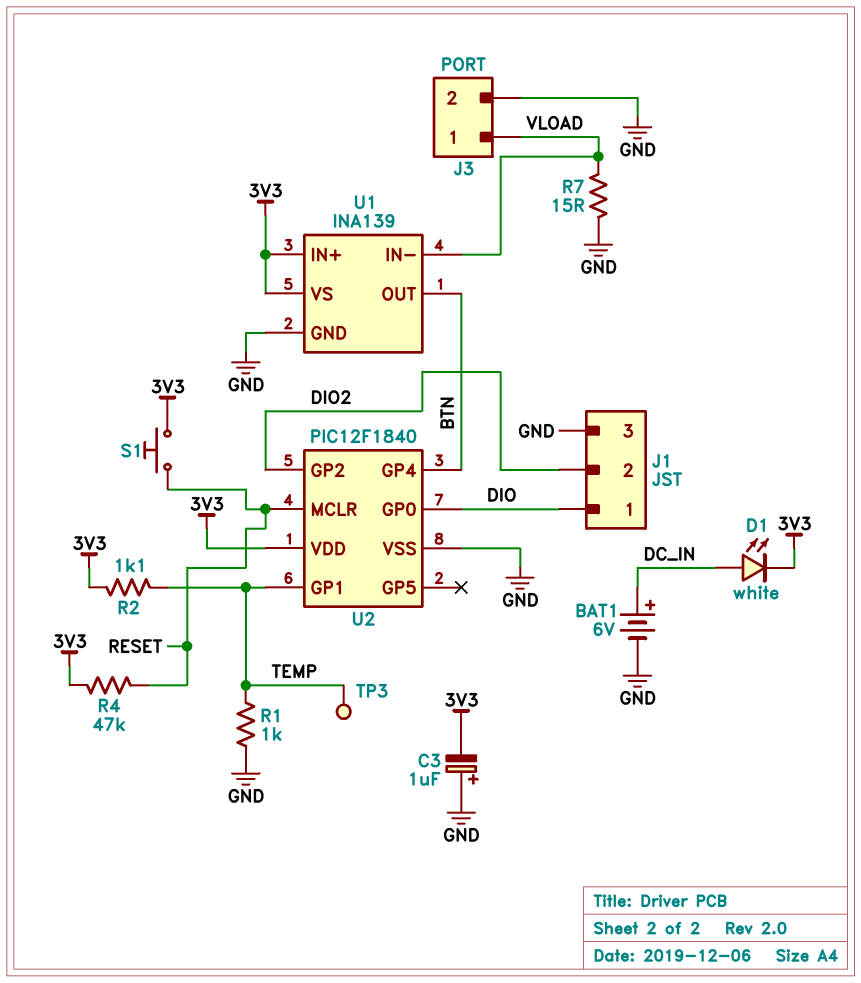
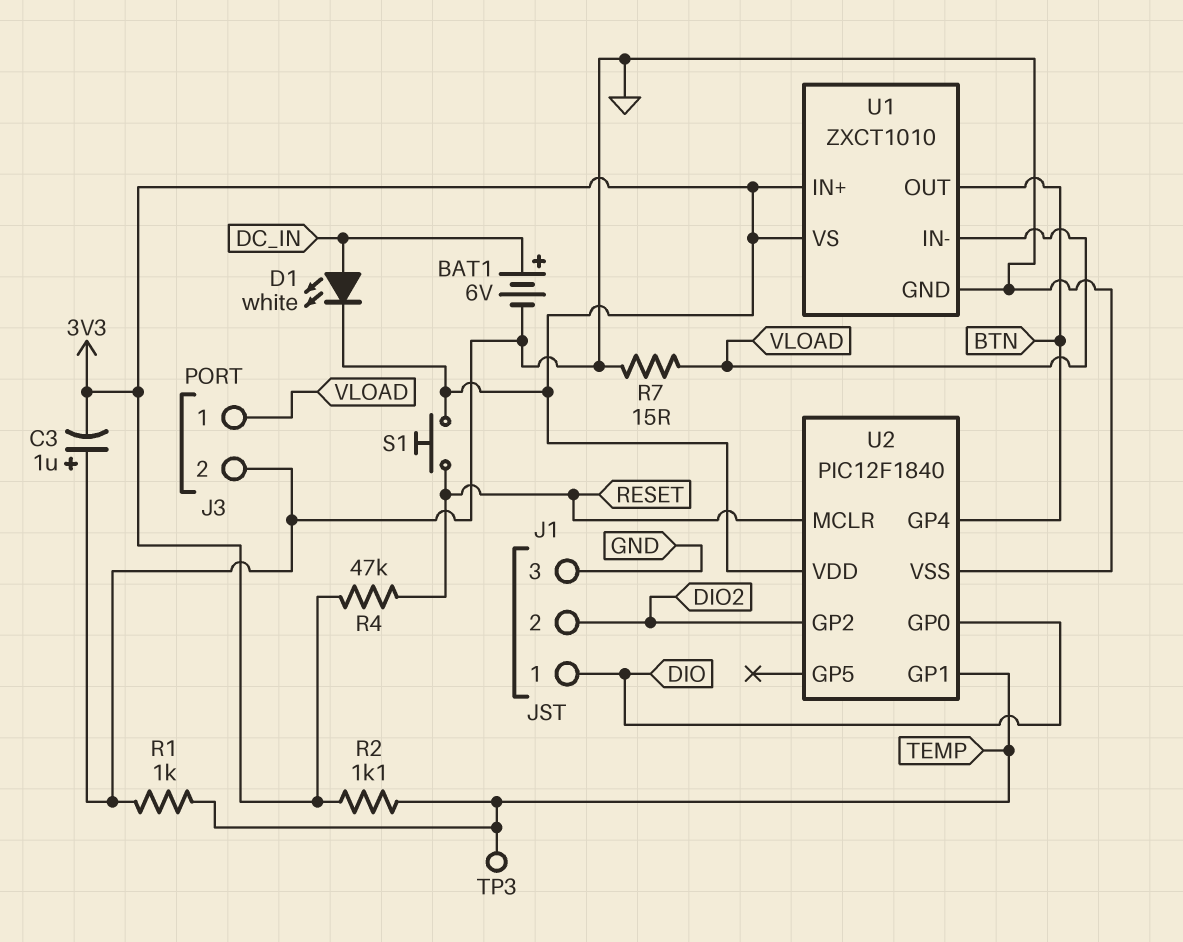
U1: INA139 -> ZXCT1010

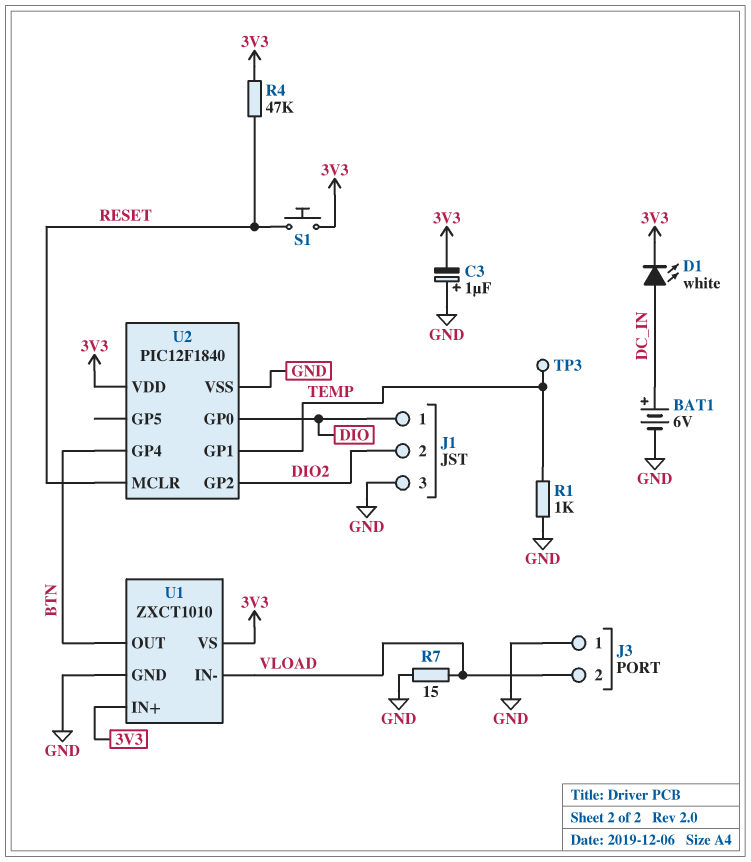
J3 pin 1: VLOAD -> GND
J3 pin 2: GND -> VLOAD
R2: 1.1k (3V3, TEMP) -> none

